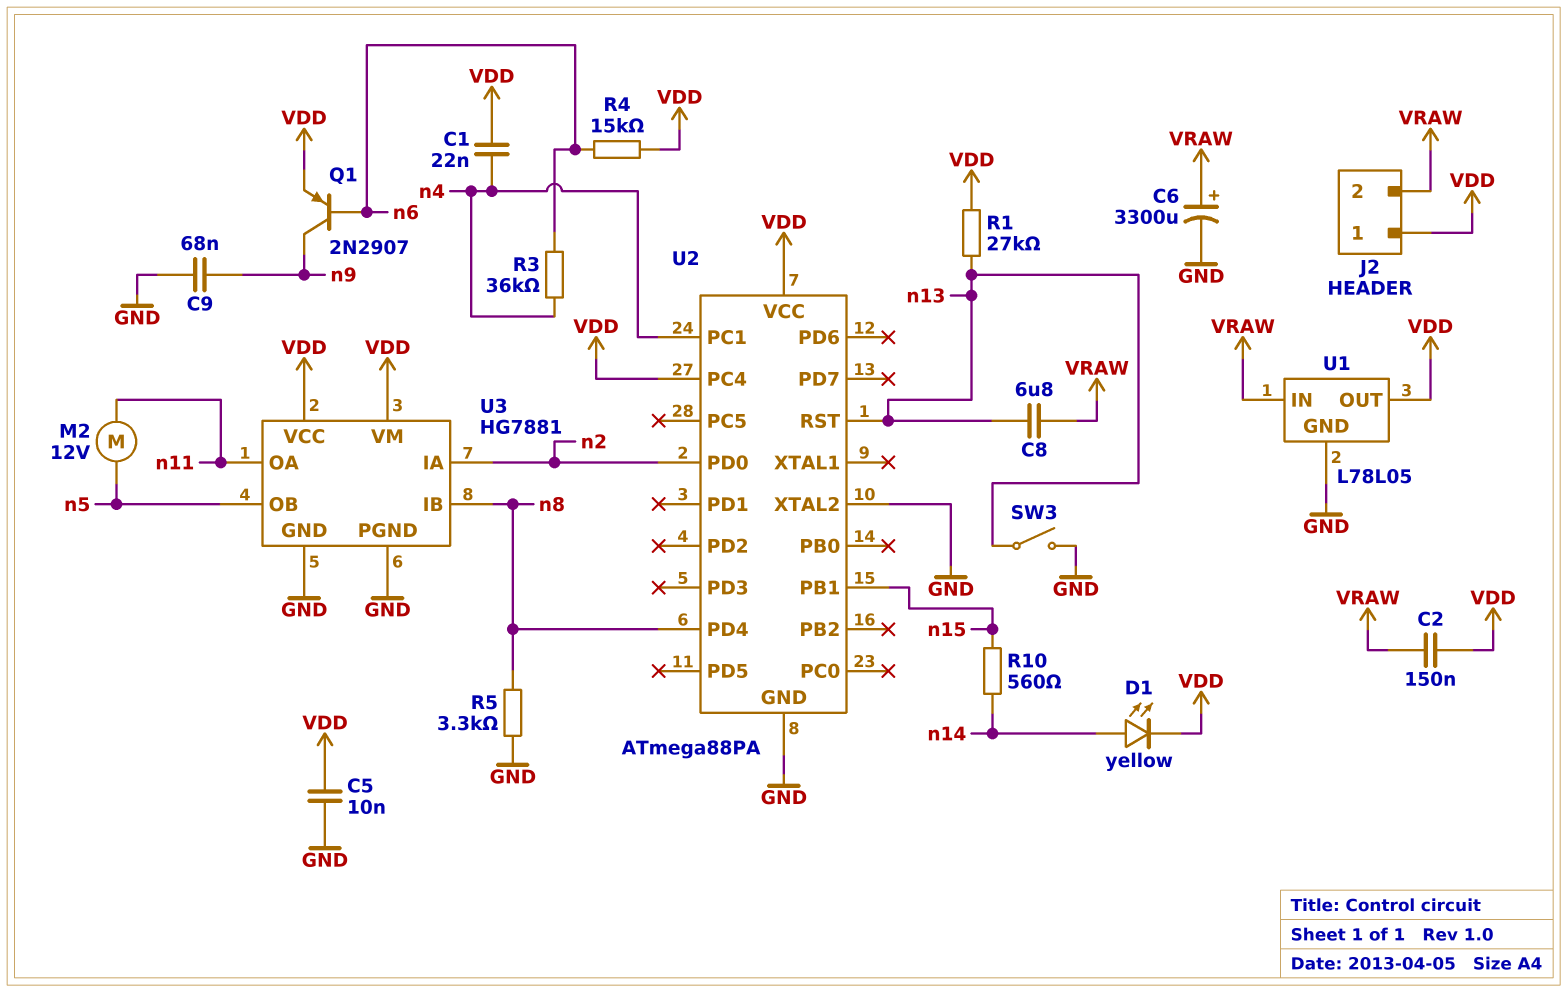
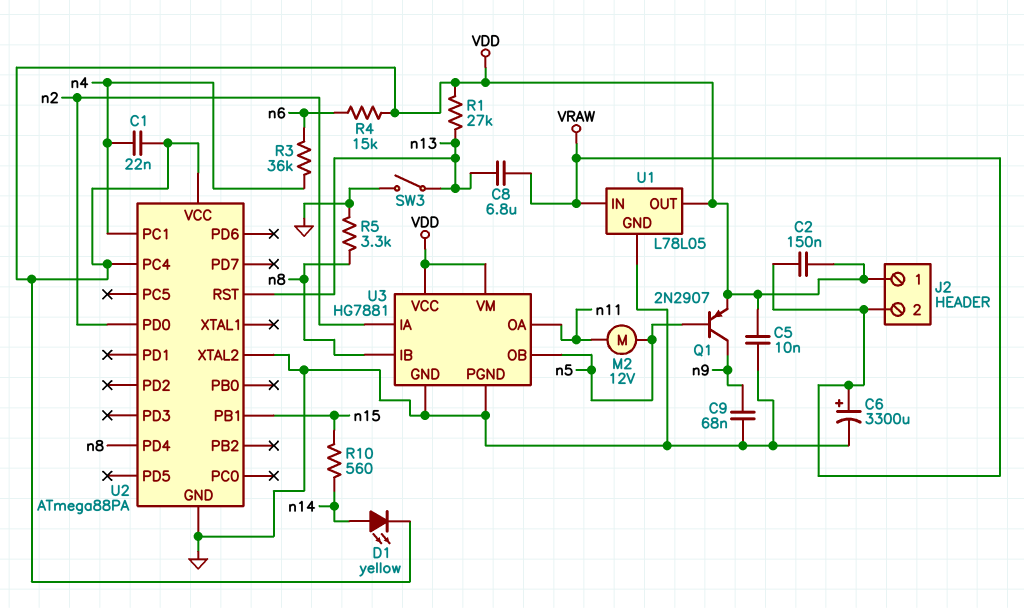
Q1: PNP 2N2907 (B n6, C n9, E VDD) -> PNP 2N2907 (B n5, C n9, E VDD)

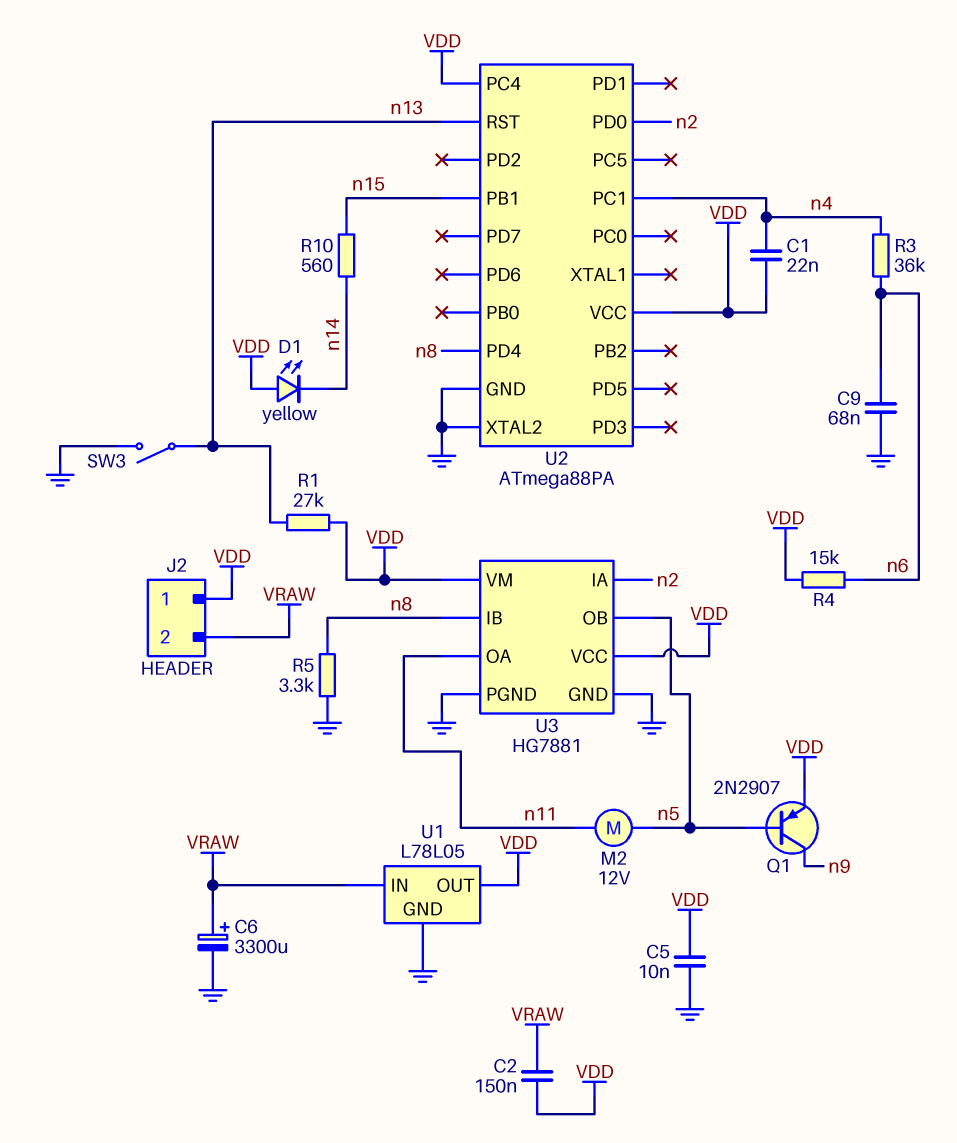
C8: 6.8uF (VRAW, n13) -> none
C9: 68nF (GND, n9) -> 68nF (GND, n6)
D1: LED yellow (A n14, K VDD) -> LED yellow (A VDD, K n14)

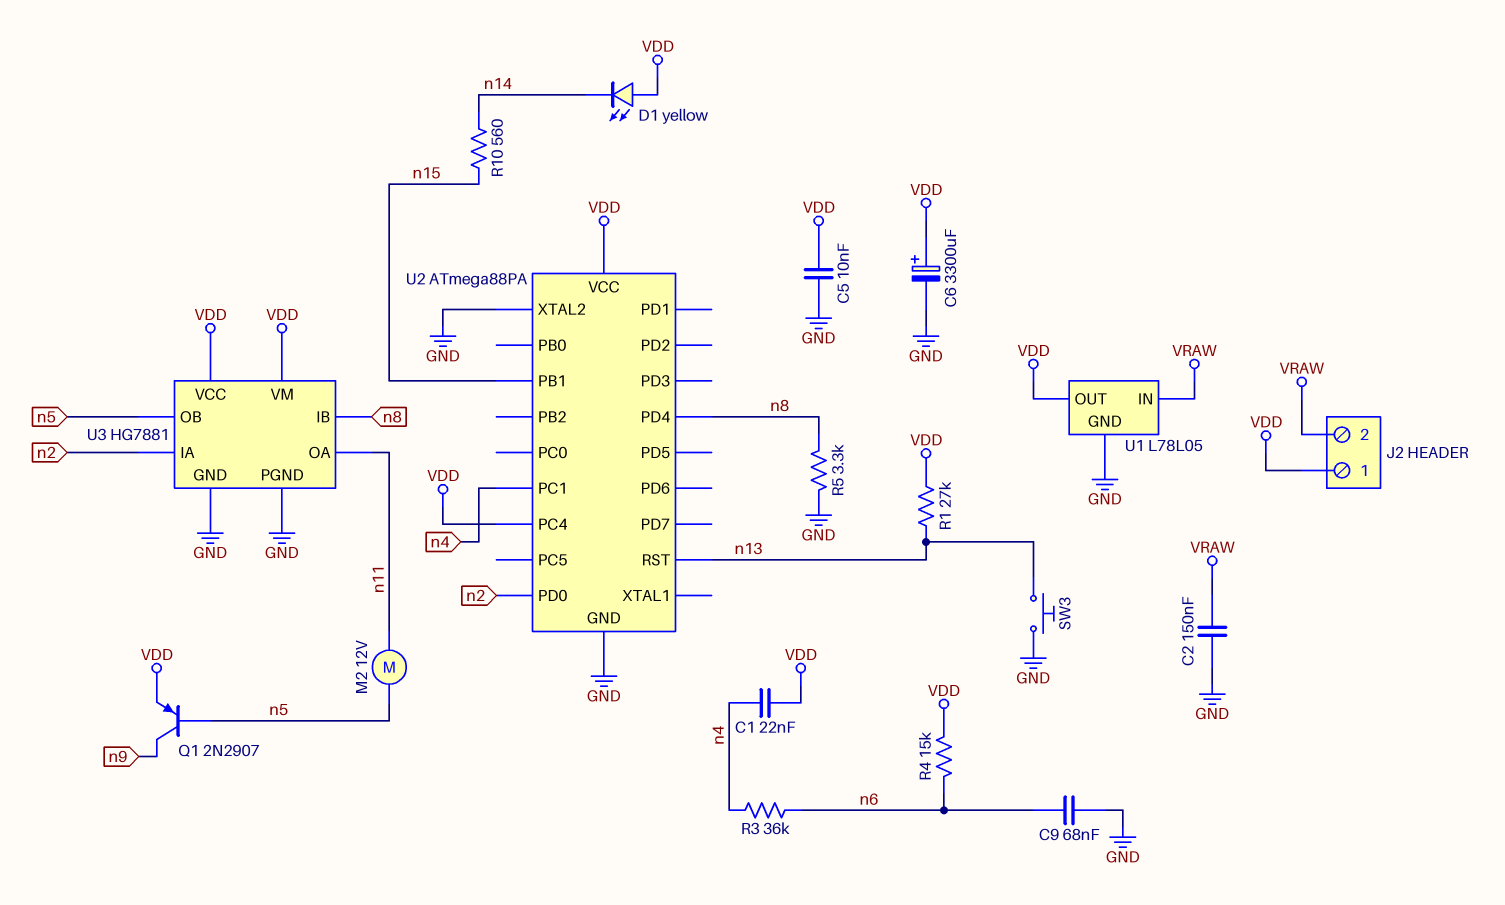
C2: 150nF (VDD, VRAW) -> 150nF (GND, VRAW)
C6: 3300uF (plus VRAW, minus GND) -> 3300uF (plus VDD, minus GND)
SW3: switch (GND, n13) -> button (GND, n13)

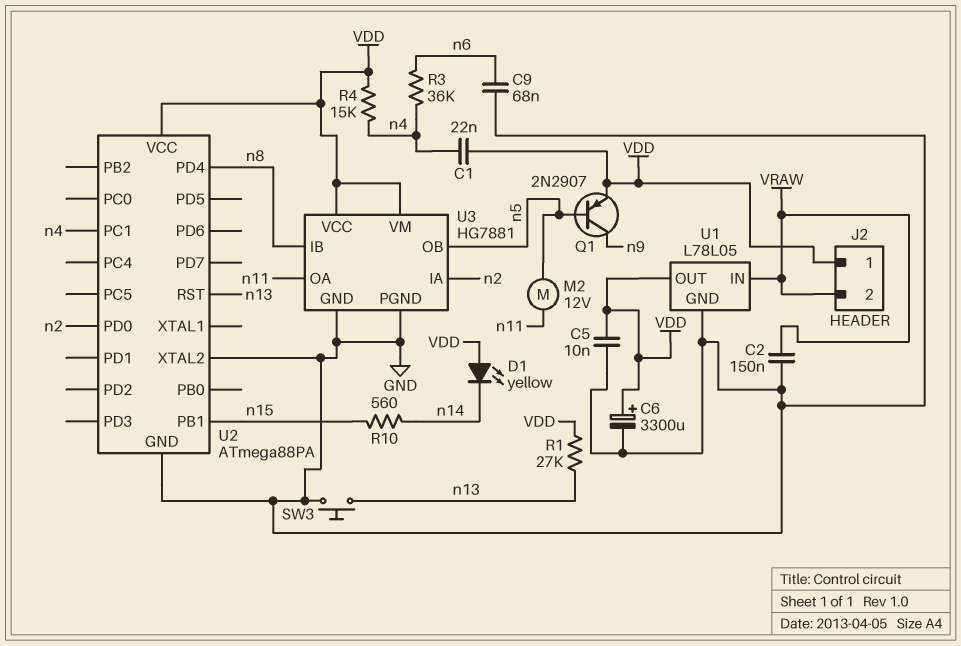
R4: 15k (VDD, n6) -> 15k (VDD, n4)
R5: 3.3k (GND, n8) -> none
U2 pin PC4: VDD -> none

